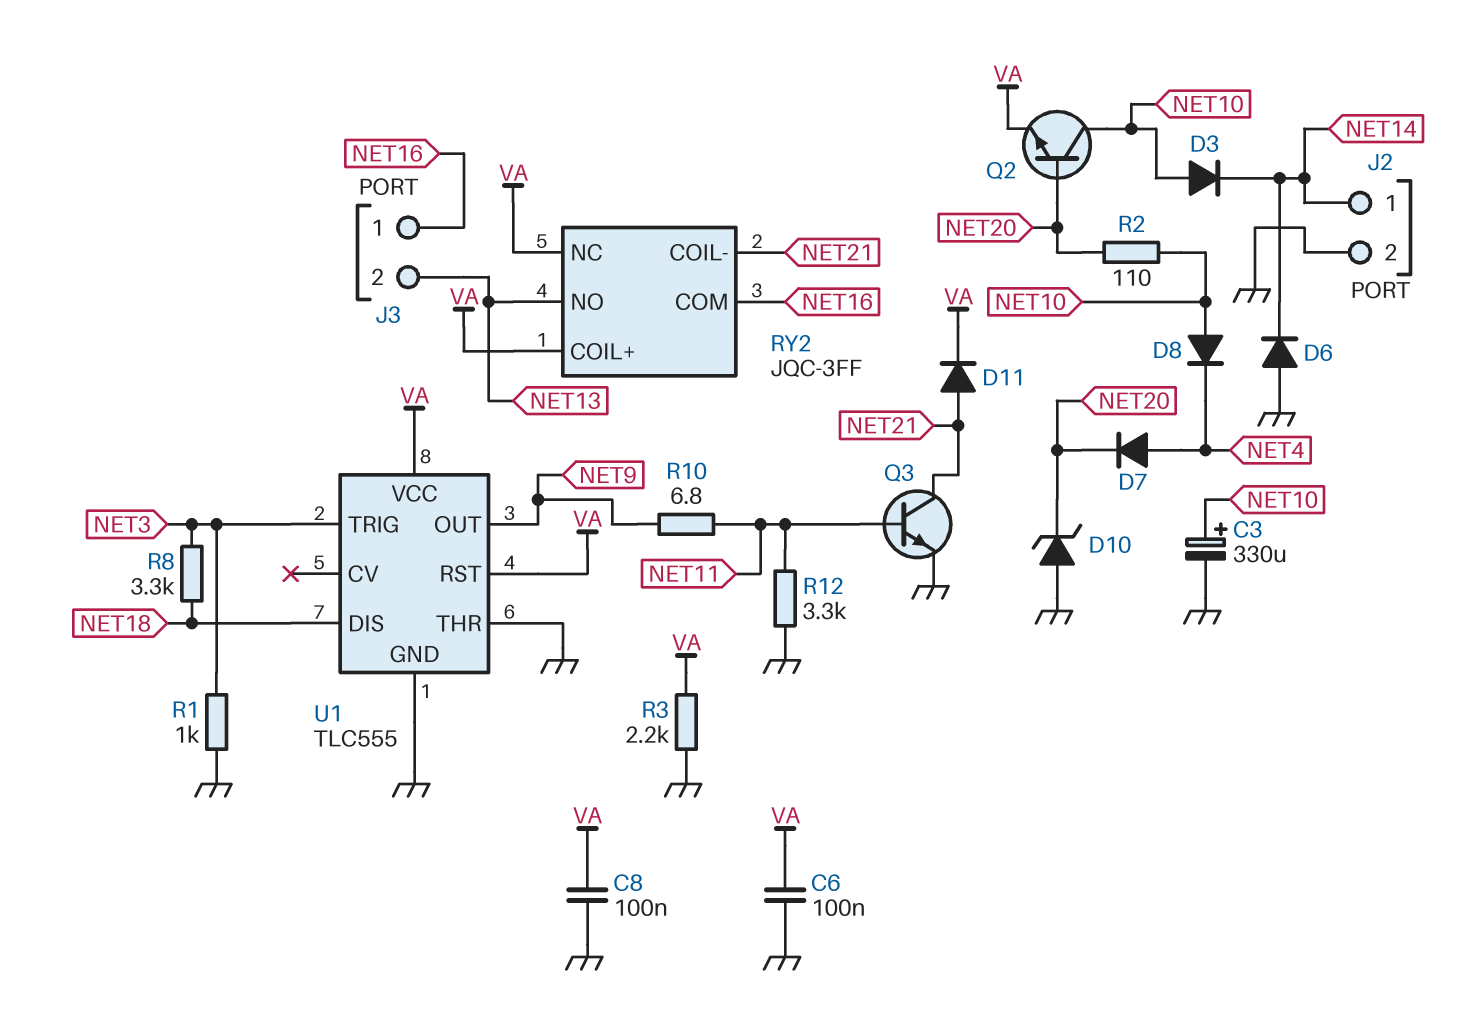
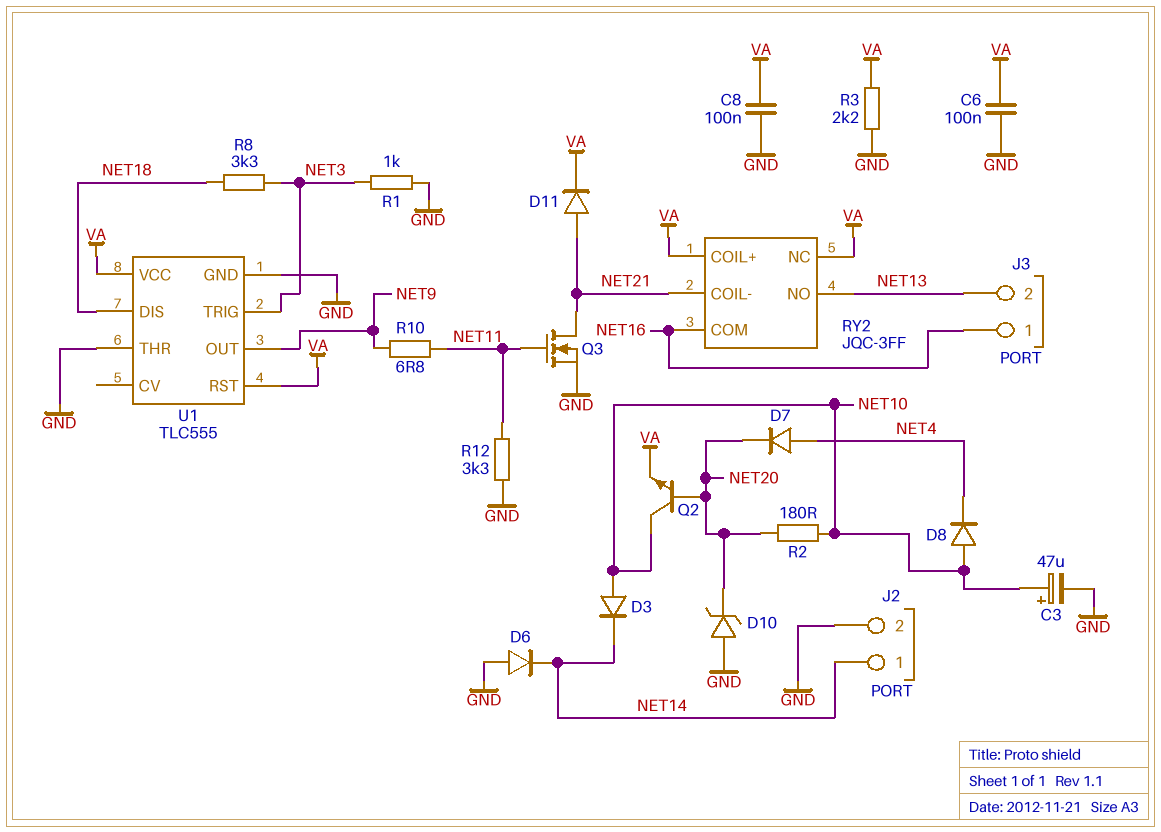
C3: 330uF (plus NET10, minus GND) -> 47uF (plus NET10, minus GND)
Q3: NPN (B NET11, C NET21, E GND) -> NMOS (G NET11, D NET21, S GND)
R2: 110 (NET10, NET20) -> 180 (NET10, NET20)

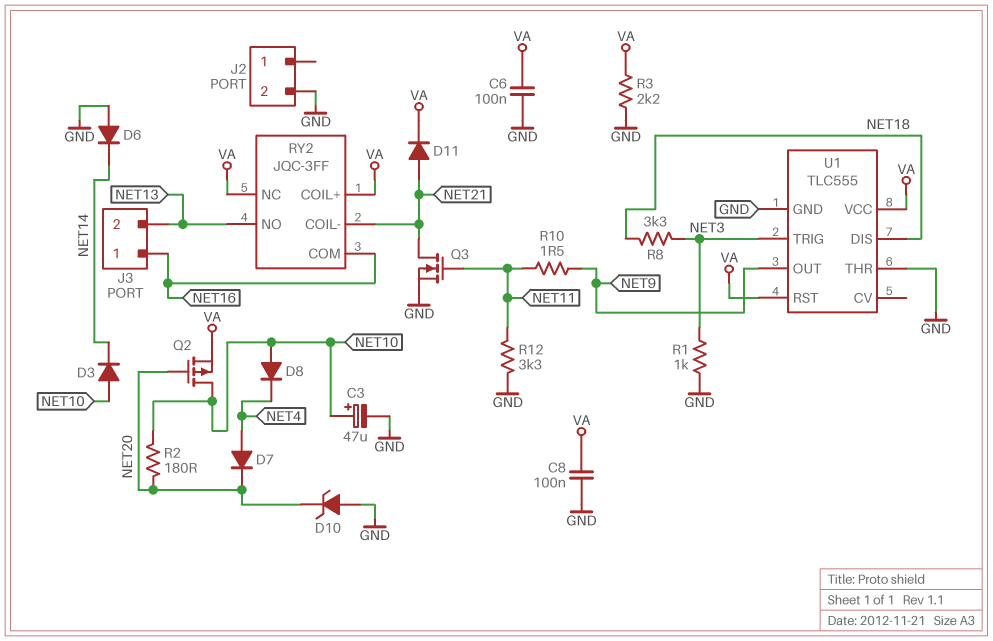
J2 pin 1: NET14 -> none
Q2: NPN (B NET20, C NET10, E VA) -> PMOS (G NET20, D NET10, S VA)
R10: 6.8 (NET9, NET11) -> 1.5 (NET9, NET11)

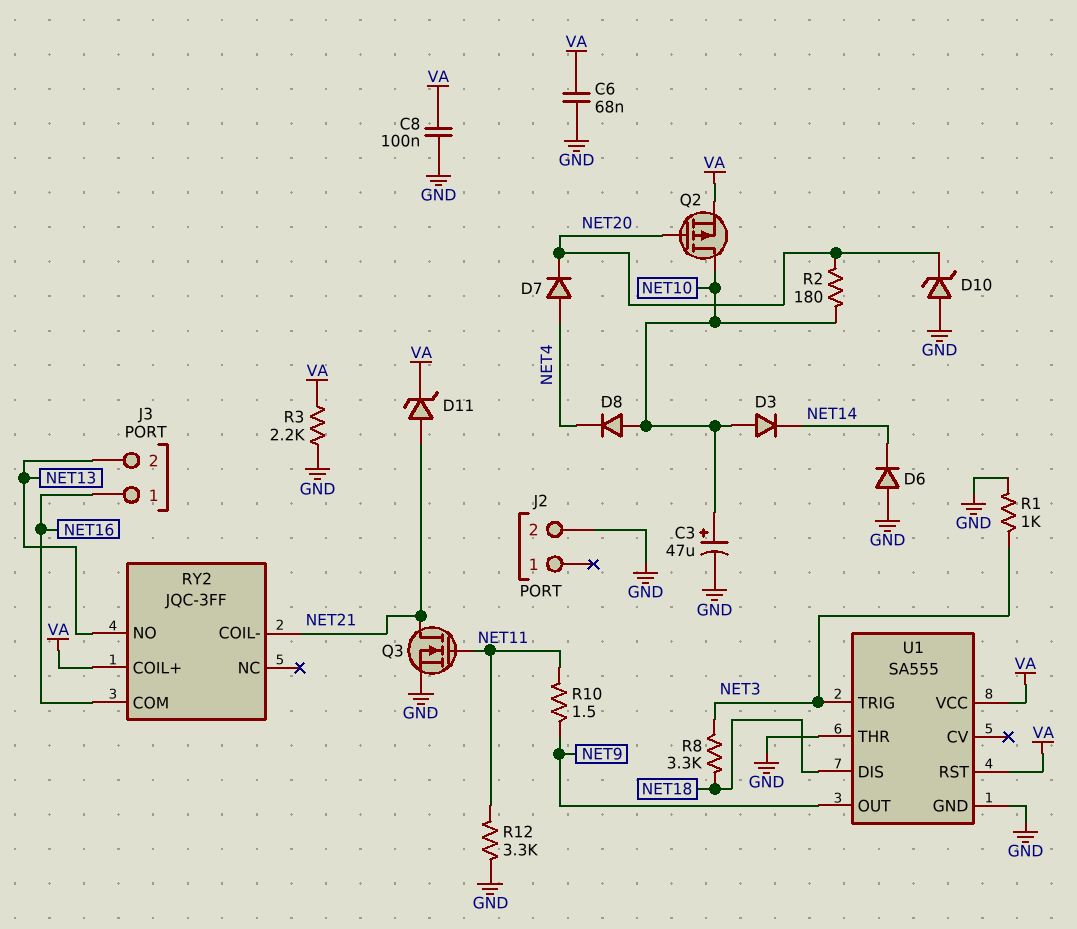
C6: 100nF (GND, VA) -> 68nF (GND, VA)
D11: diode (A NET21, K VA) -> zener (A NET21, K VA)
RY2 pin NC: VA -> none
U1: TLC555 -> SA555

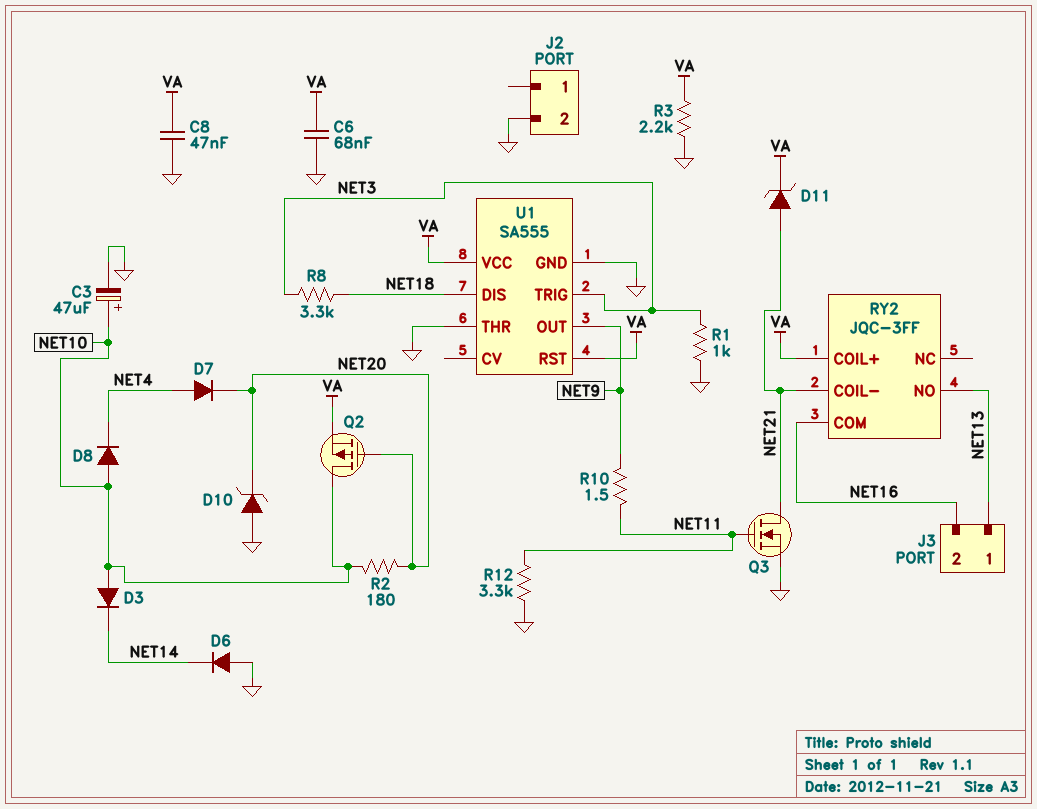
C8: 100nF (GND, VA) -> 47nF (GND, VA)
J3 pin 1: NET16 -> NET13
J3 pin 2: NET13 -> NET16

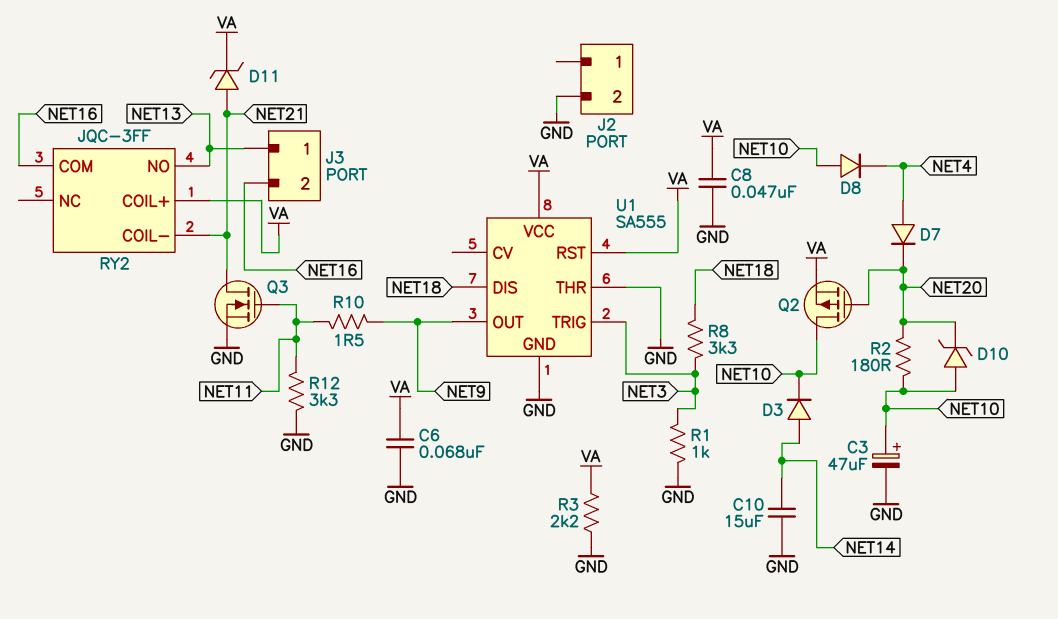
C10: none -> 15uF (GND, NET14)
D3: diode (A NET10, K NET14) -> diode (A NET14, K NET10)
D6: diode (A GND, K NET14) -> none
D10: zener (A GND, K NET20) -> zener (A NET10, K NET20)

